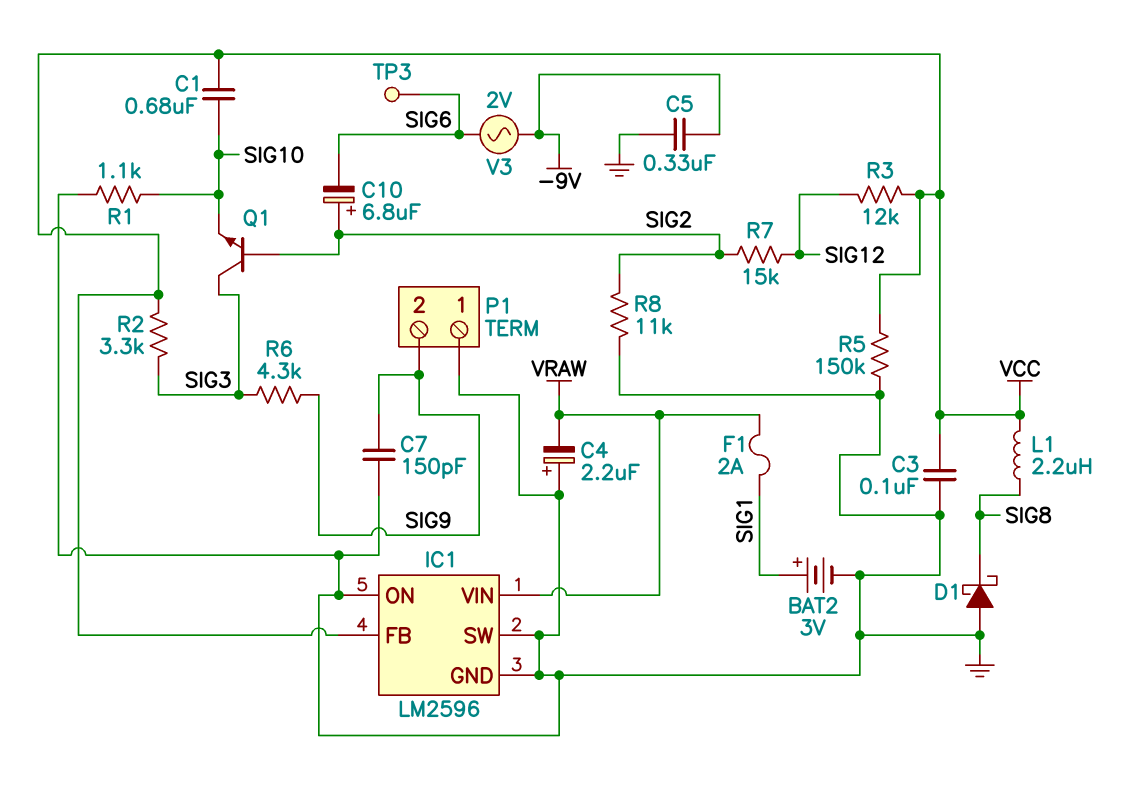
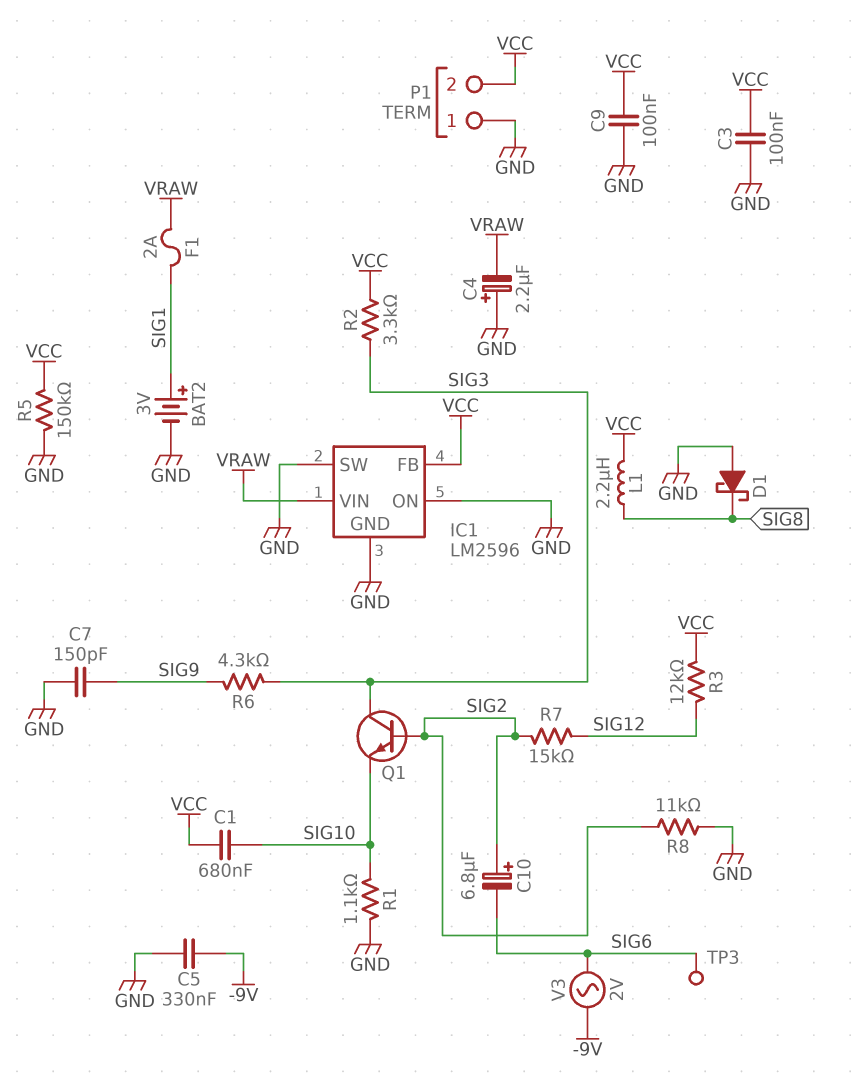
C9: none -> 100nF (GND, VCC)
P1 pin 2: SIG9 -> VCC

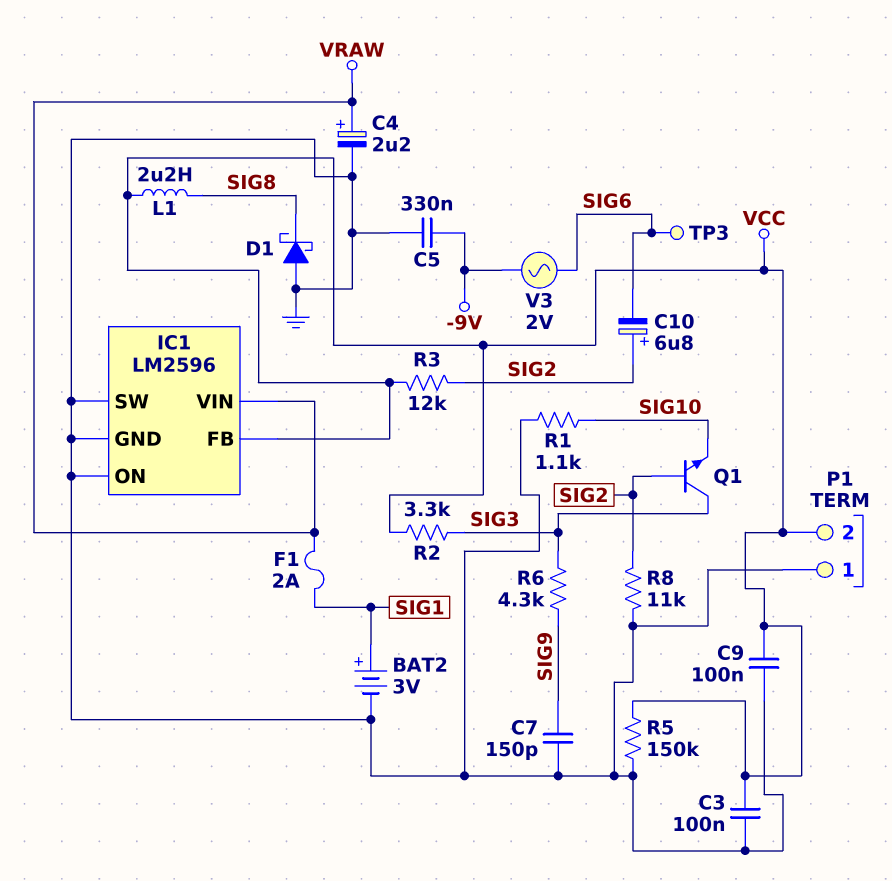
C1: 680nF (SIG10, VCC) -> none
C4: 2.2uF (plus GND, minus VRAW) -> 2.2uF (plus VRAW, minus GND)
R3: 12k (SIG12, VCC) -> 12k (SIG2, VCC)
R7: 15k (SIG2, SIG12) -> none

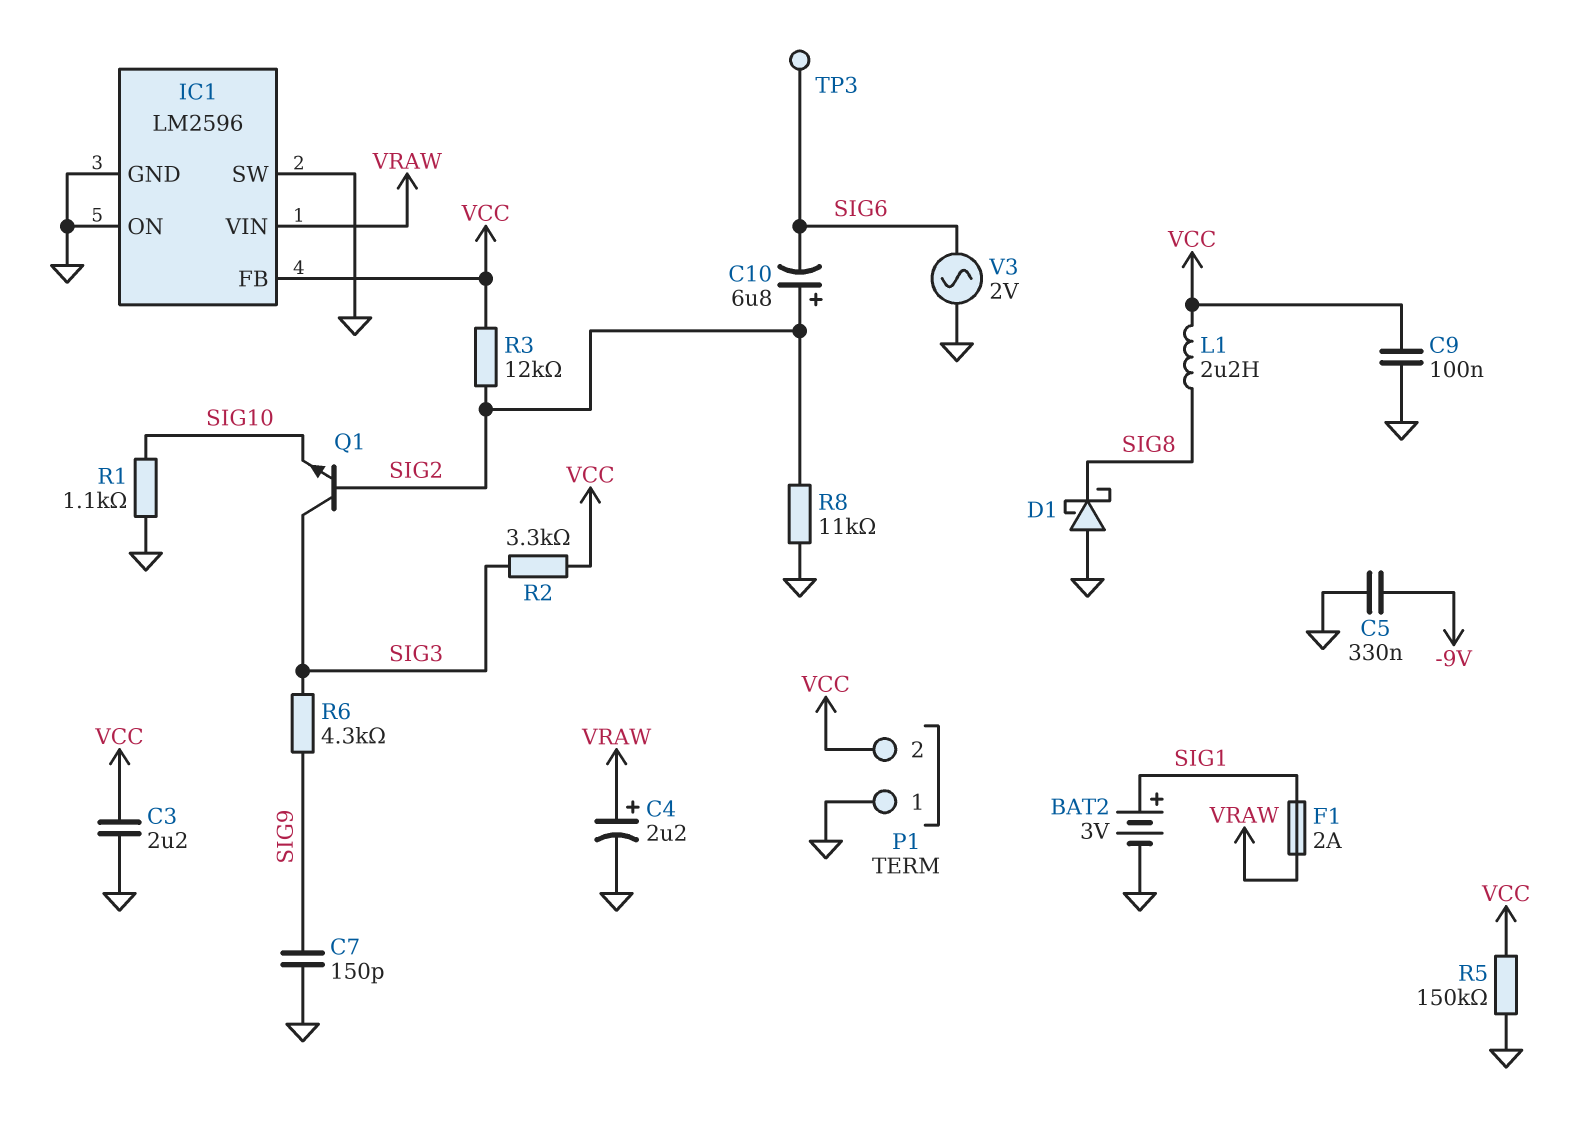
C3: 100nF (GND, VCC) -> 2.2uF (GND, VCC)
V3: AC 2V (-9V, SIG6) -> AC 2V (GND, SIG6)

